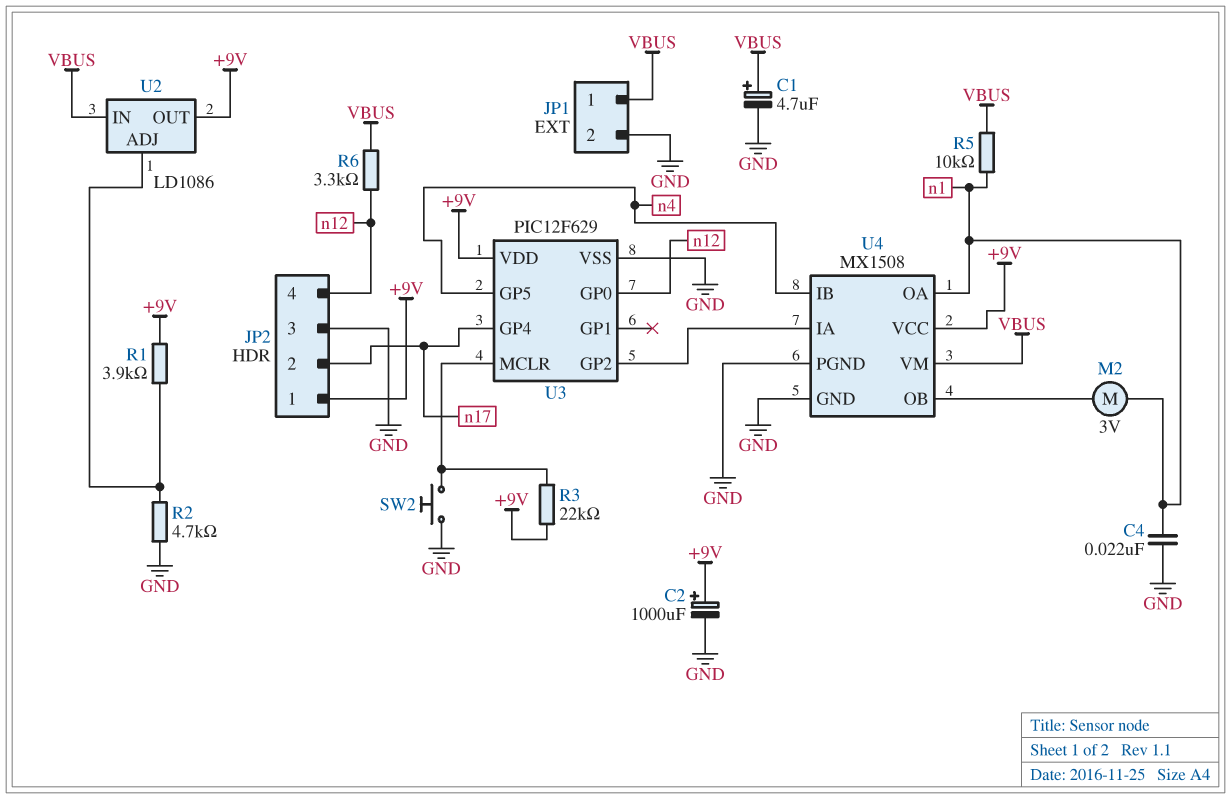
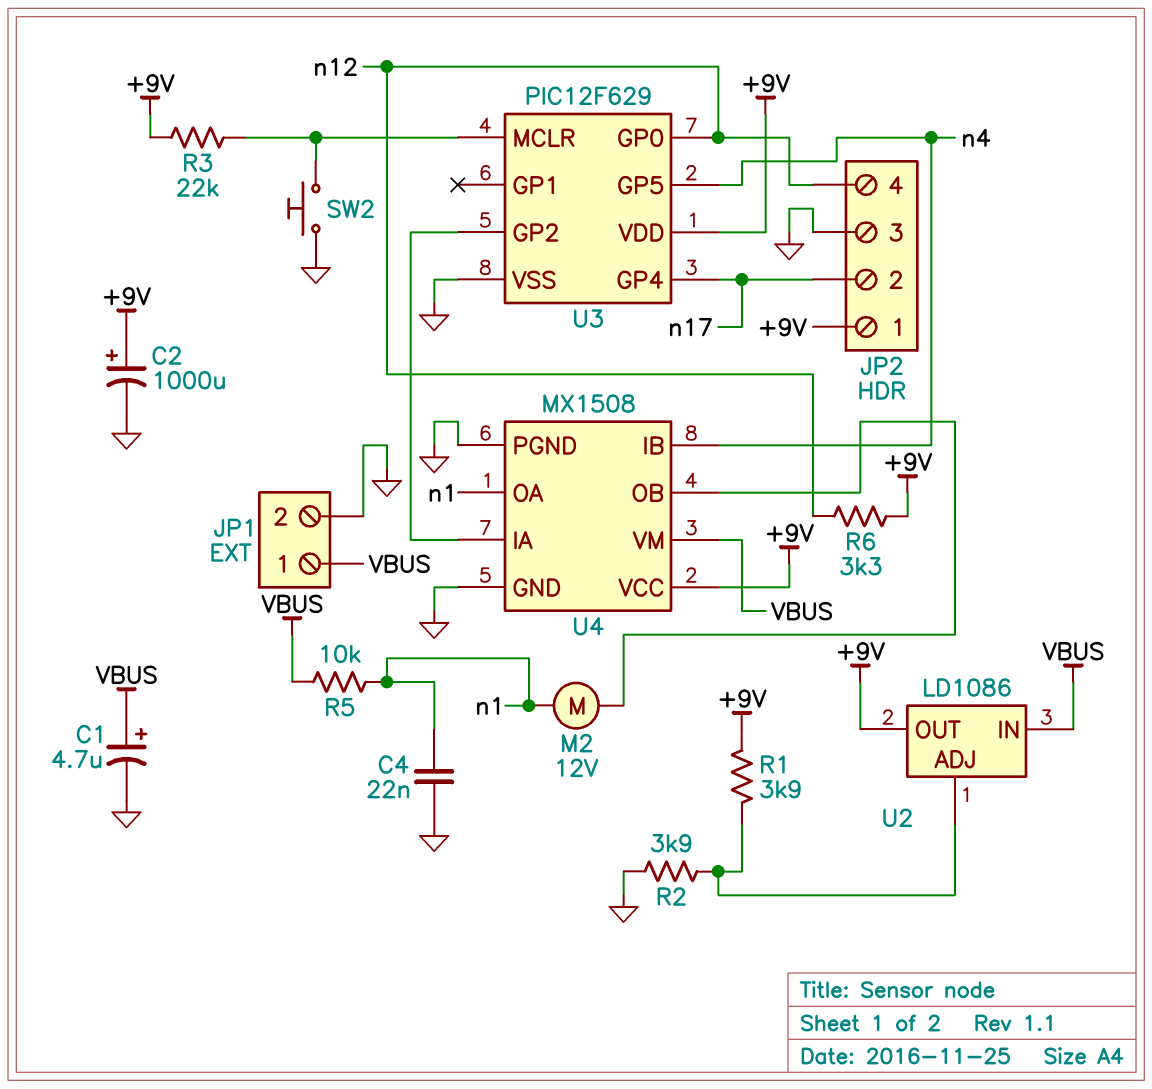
M2: motor 3V (U4/OB, n1) -> motor 12V (U4/OB, n1)
R2: 4.7k (GND, U2/ADJ) -> 3.9k (GND, U2/ADJ)
R6: 3.3k (VBUS, n12) -> 3.3k (+9V, n12)

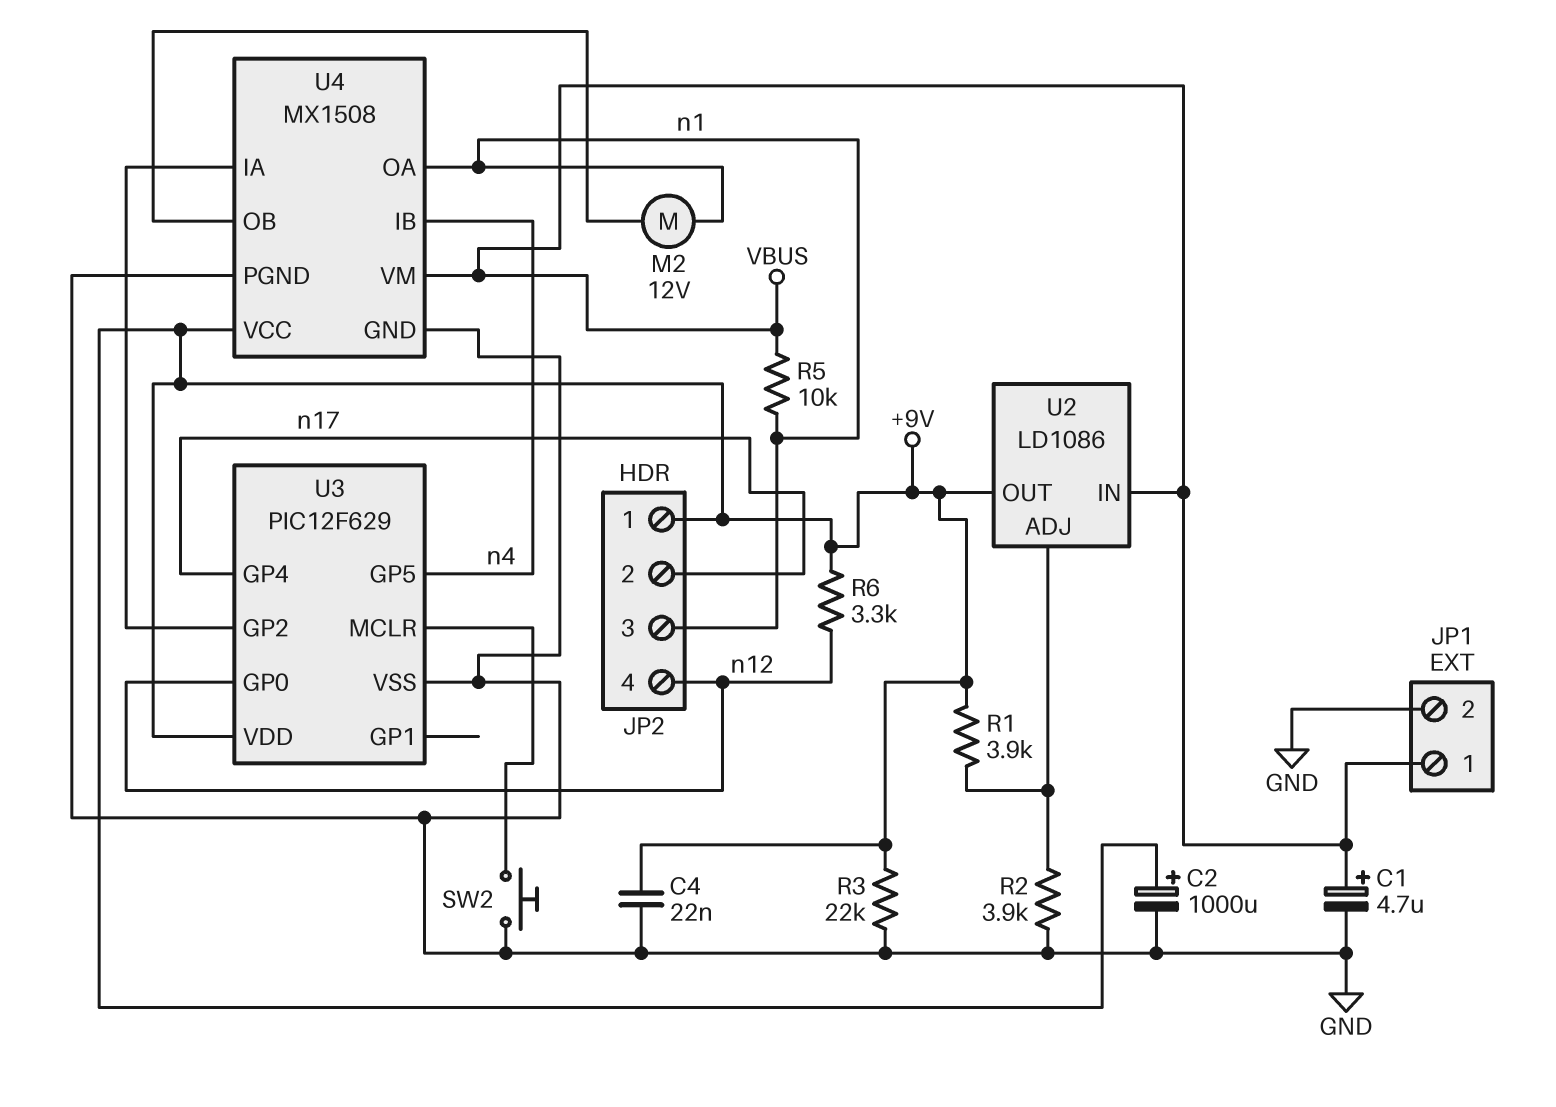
C4: 22nF (GND, n1) -> 22nF (+9V, GND)
JP2 pin 3: GND -> n1
R3: 22k (+9V, U3/MCLR) -> 22k (+9V, GND)

